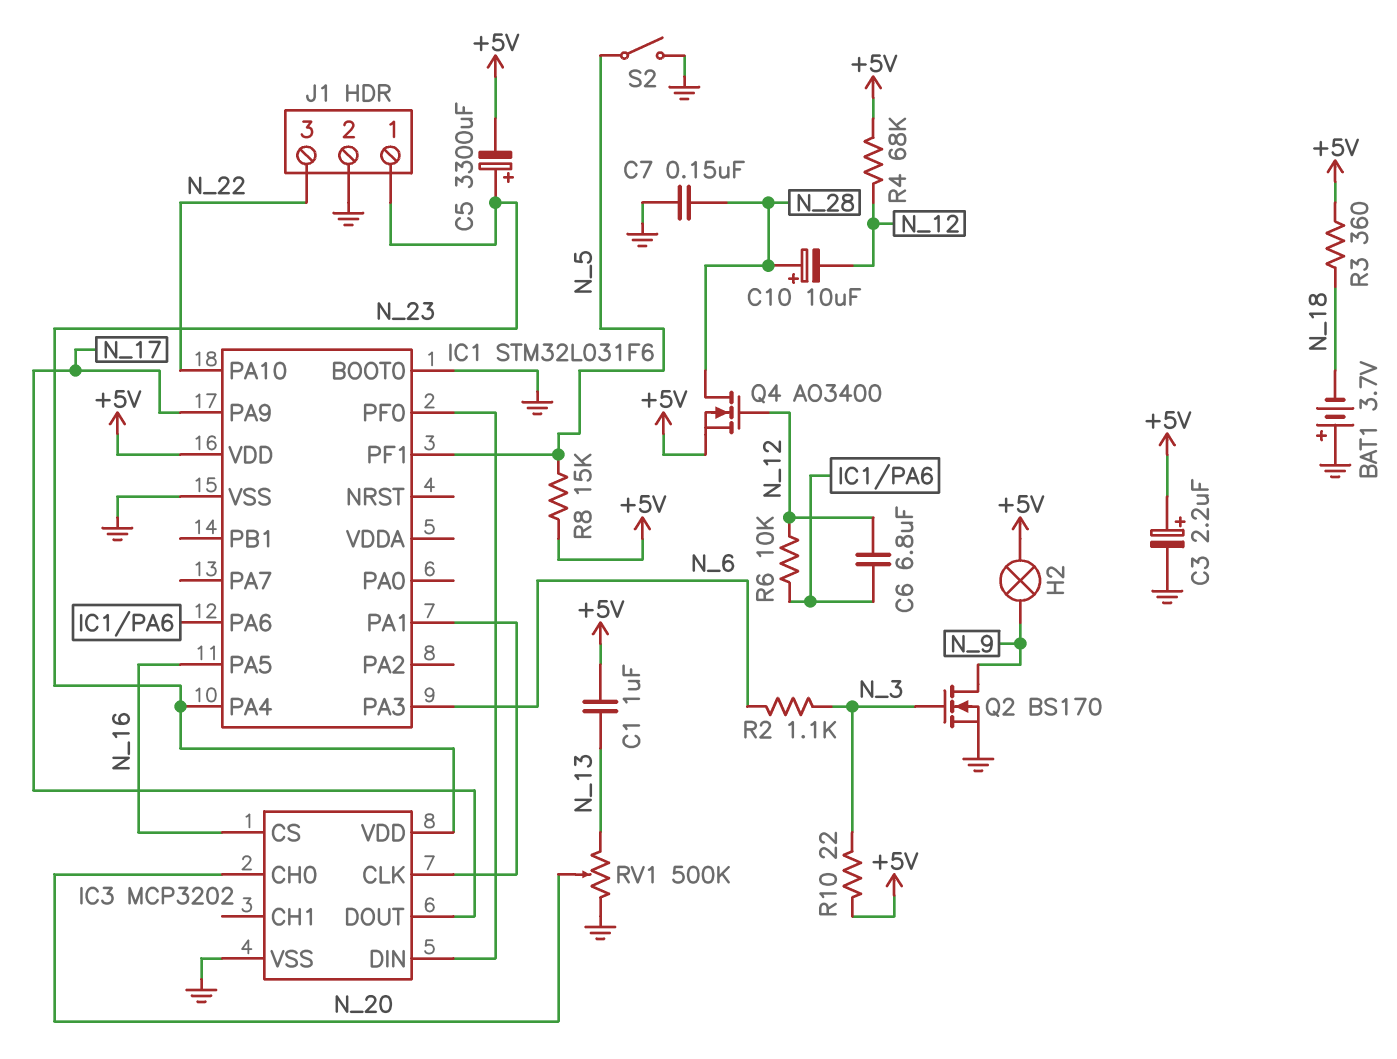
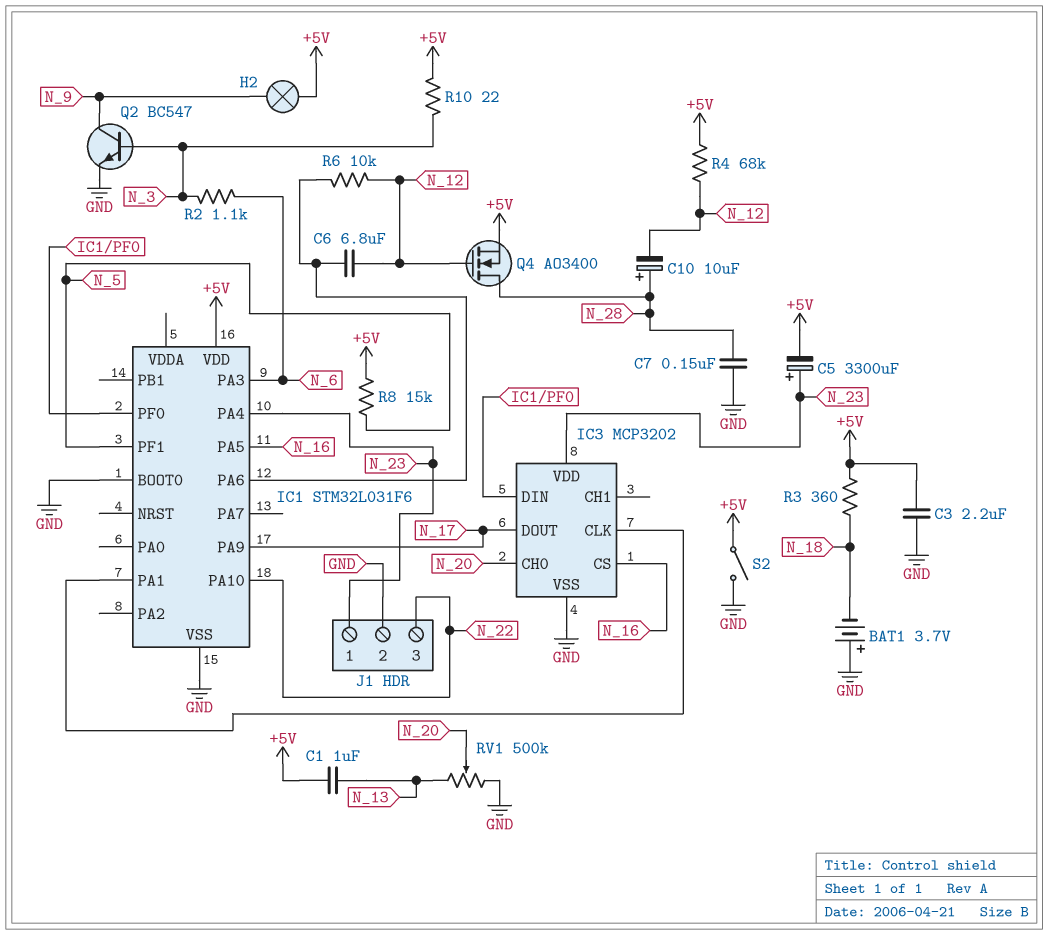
C3: 2.2uF (plus +5V, minus GND) -> 2.2uF (+5V, GND)
Q2: NMOS BS170 (G N_3, D N_9, S GND) -> NPN BC547 (B N_3, C N_9, E GND)
S2: switch (GND, N_5) -> switch (+5V, GND)

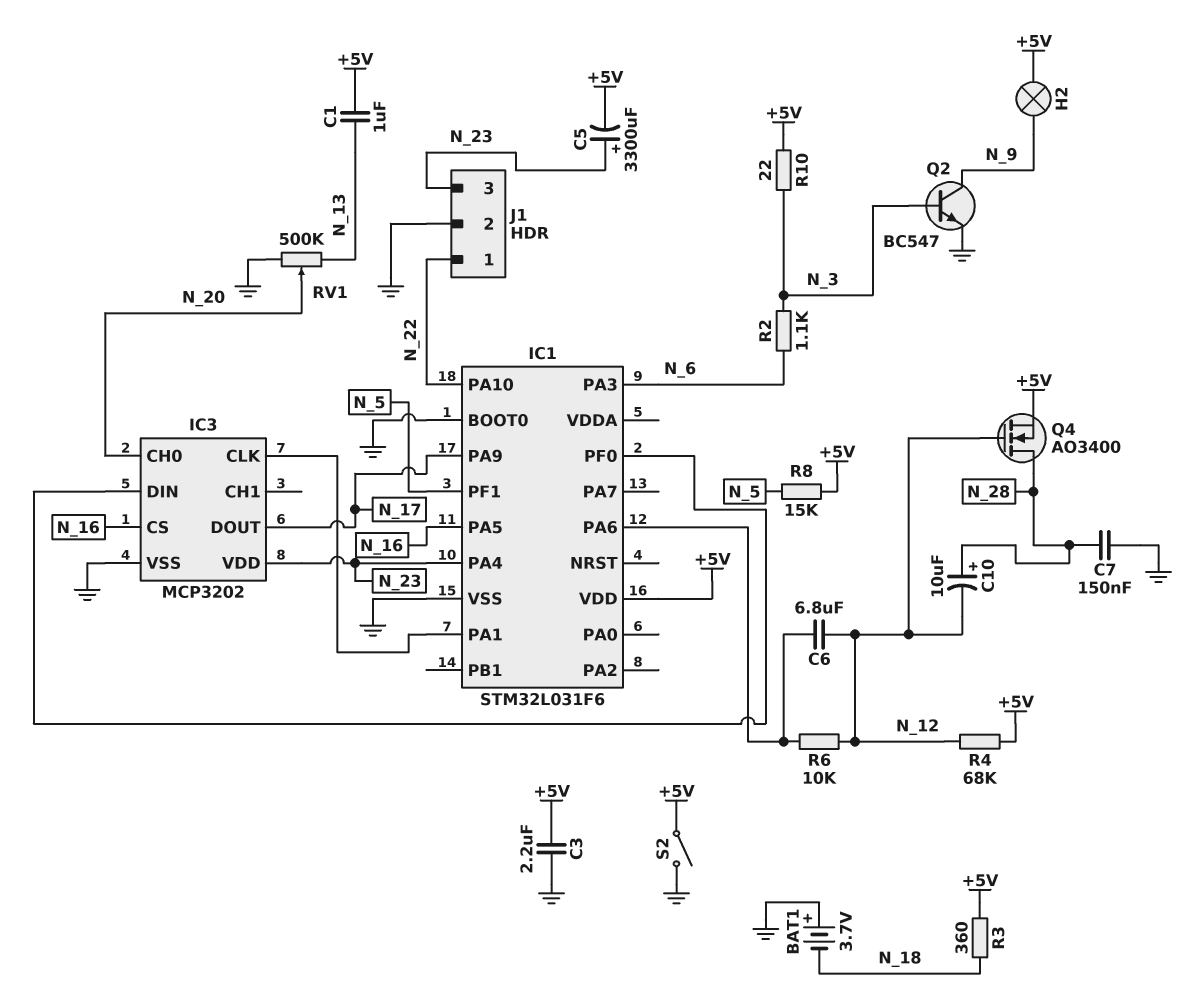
J1 pin 1: N_23 -> N_22
J1 pin 3: N_22 -> N_23

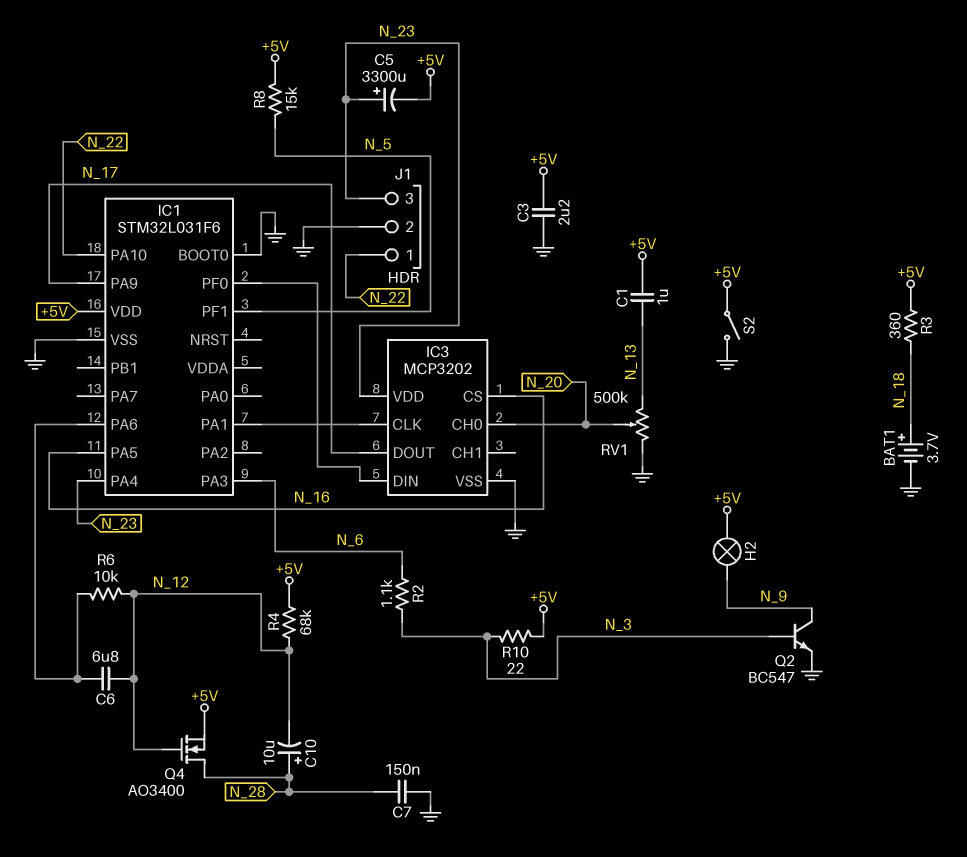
BAT1: 3.7V (plus GND, minus N_18) -> 3.7V (plus N_18, minus GND)

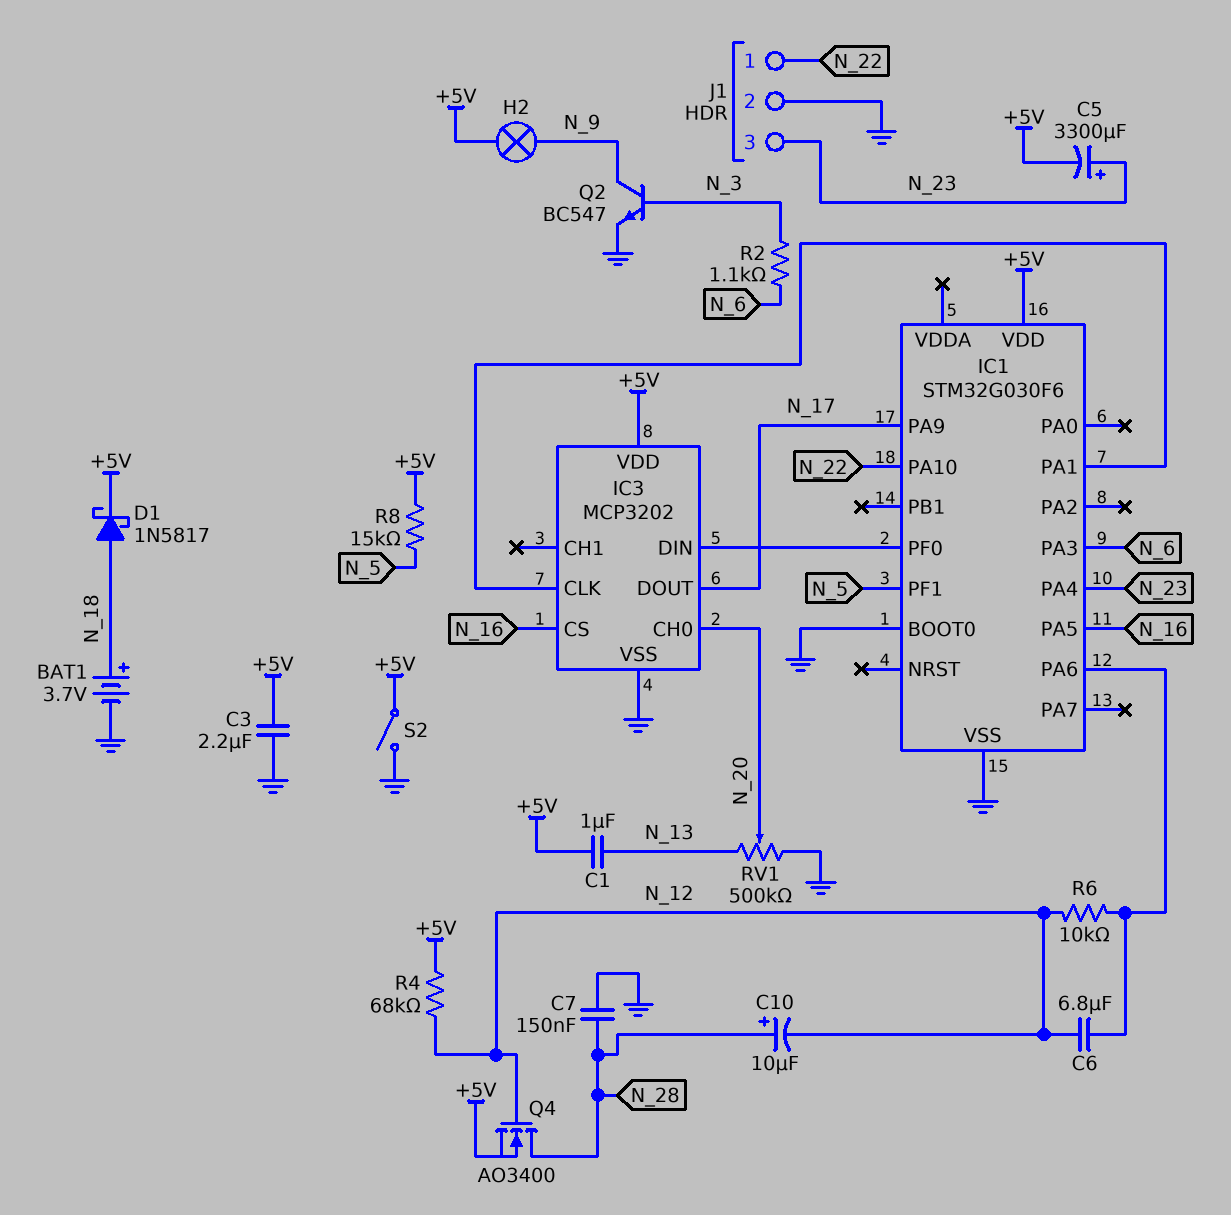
D1: none -> schottky 1N5817 (A N_18, K +5V)
IC1: STM32L031F6 -> STM32G030F6
IC3 pin VDD: N_23 -> +5V
R3: 360 (+5V, N_18) -> none
R10: 22 (+5V, N_3) -> none

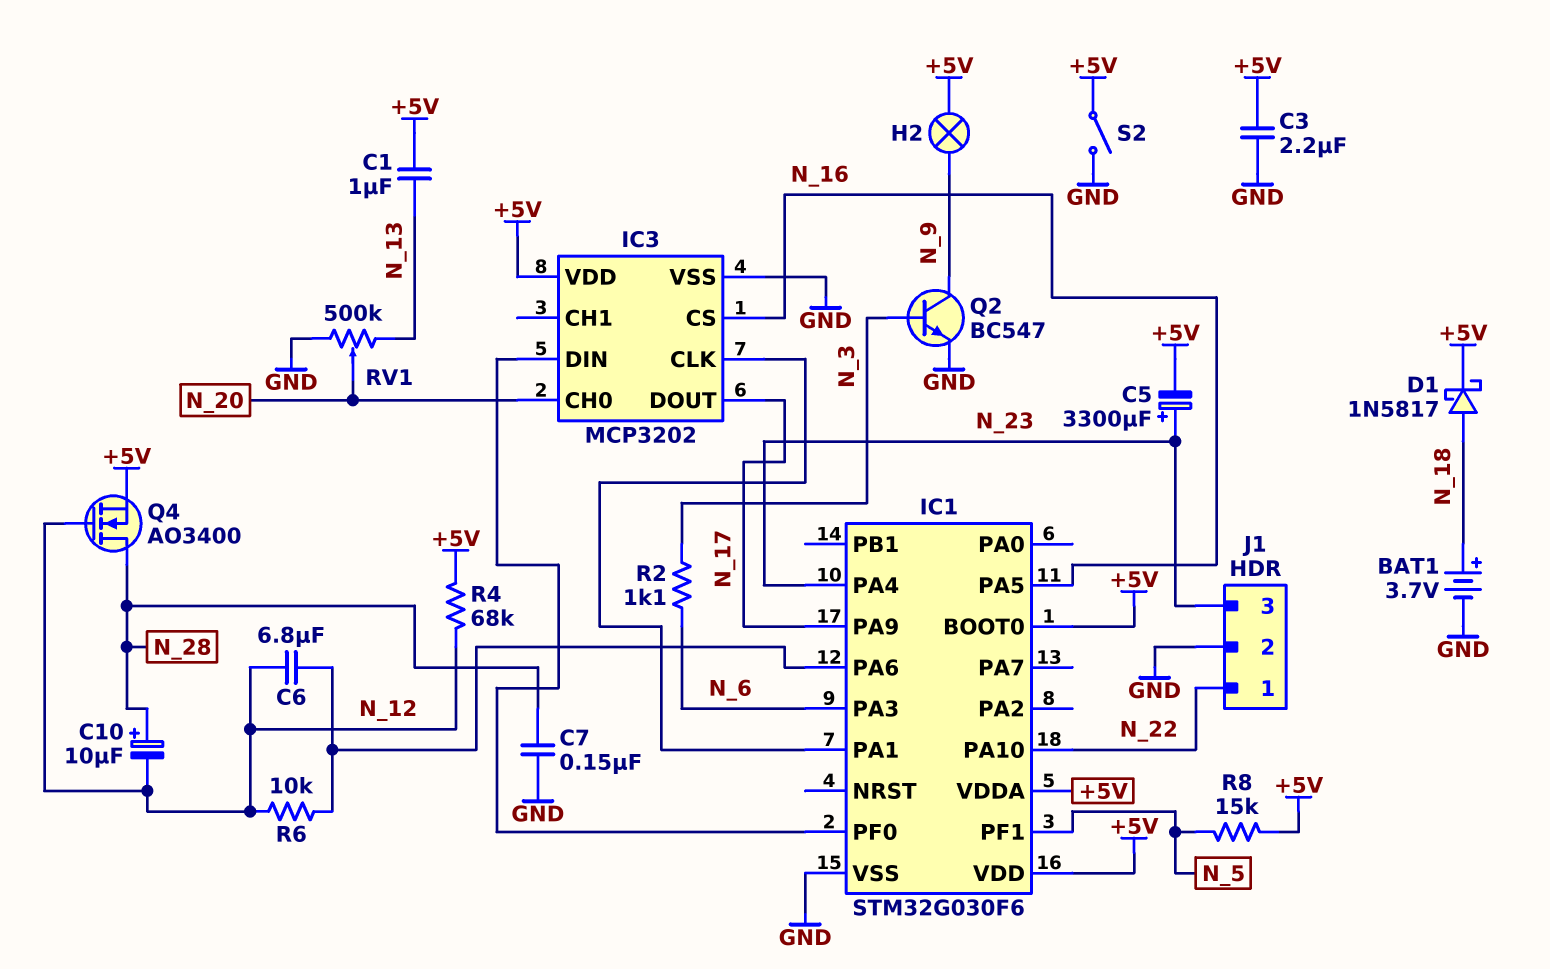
IC1 pin BOOT0: GND -> +5V
IC1 pin VDDA: none -> +5V

